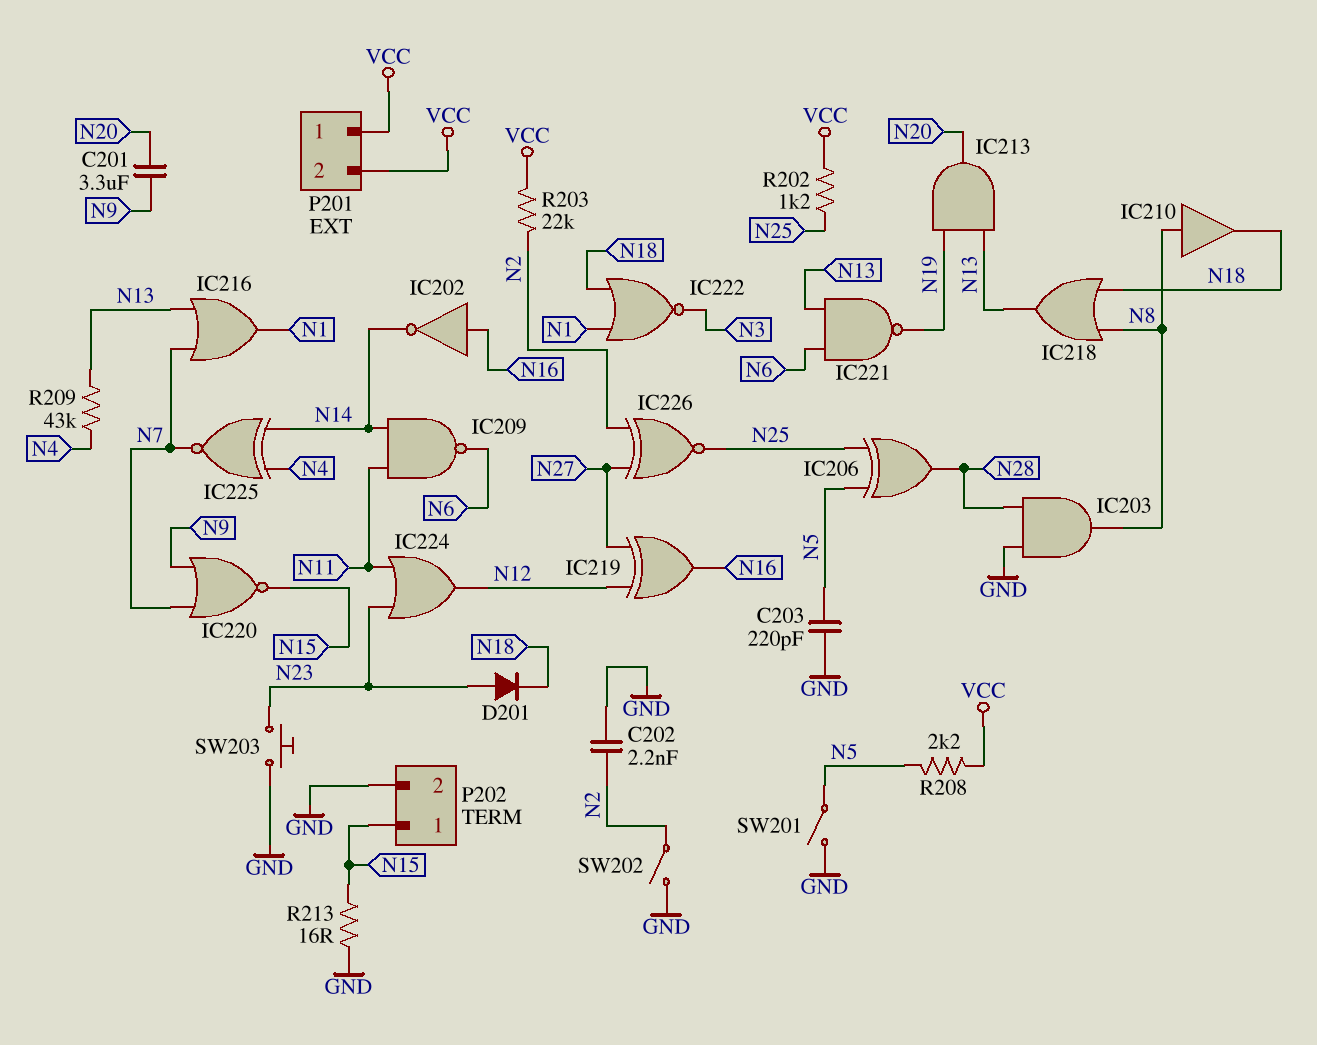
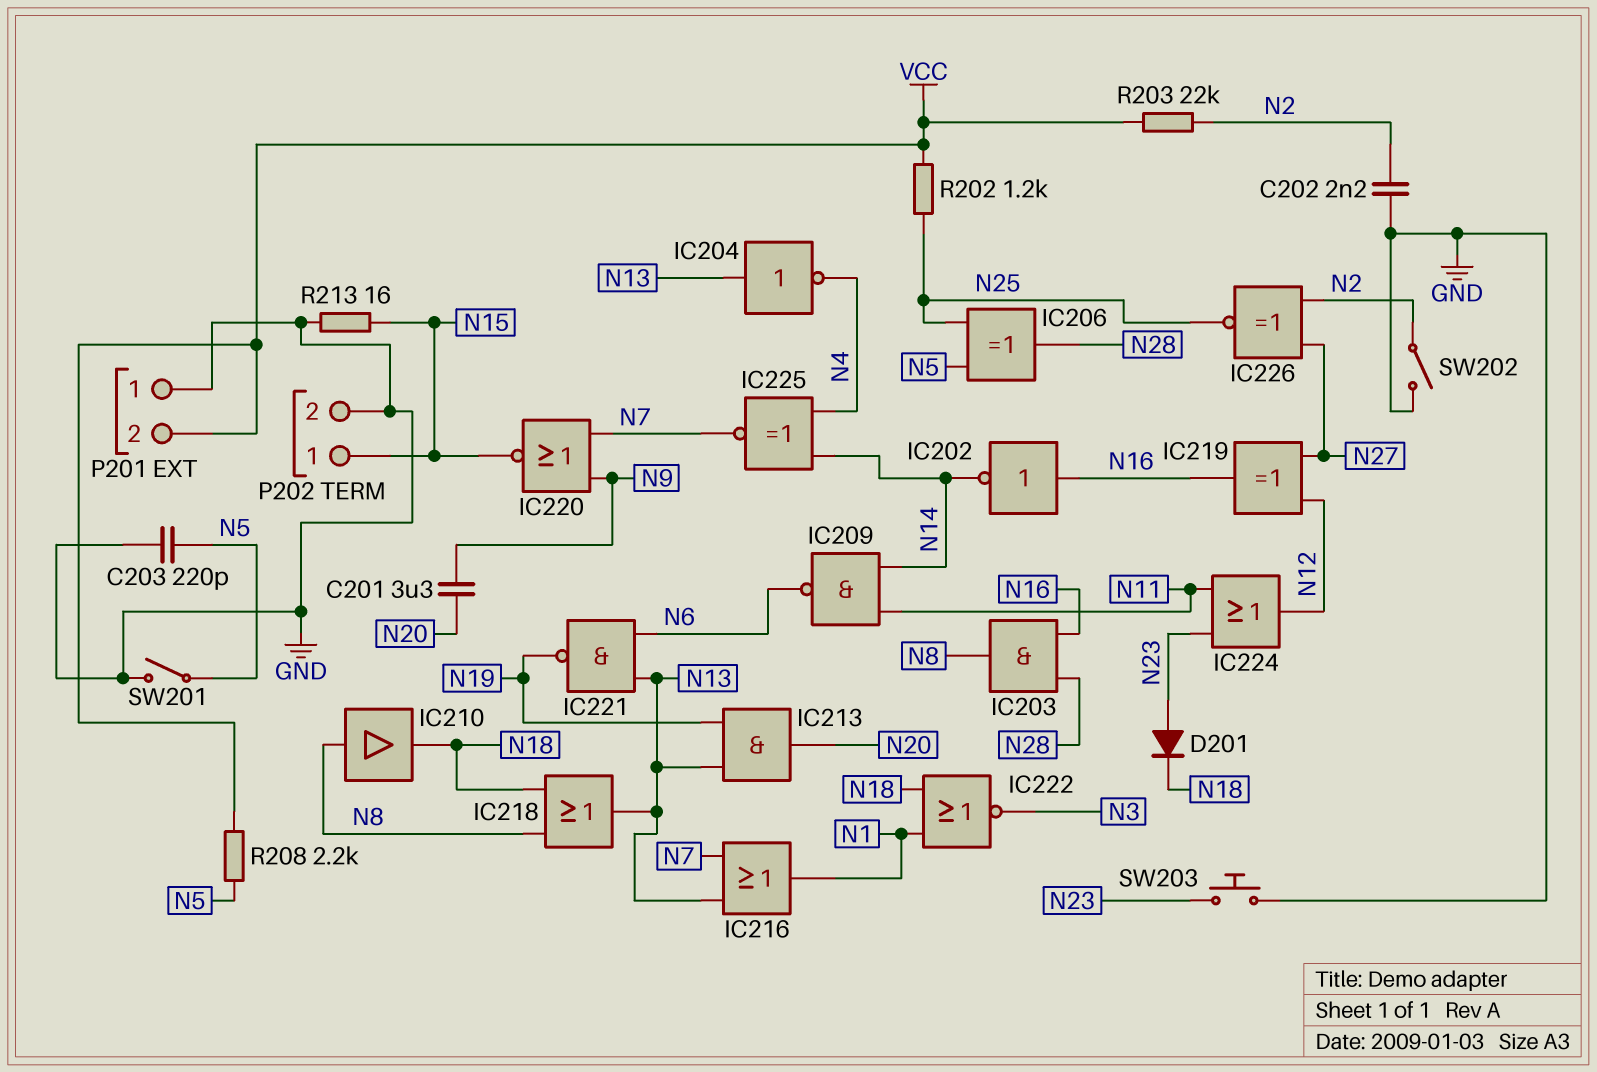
IC203: AND (in GND, in N28, out N8) -> AND (in N16, in N28, out N8)
IC204: none -> NOT (in N13, out N4)
P201 pin 1: VCC -> GND
R209: 43k (N4, N13) -> none

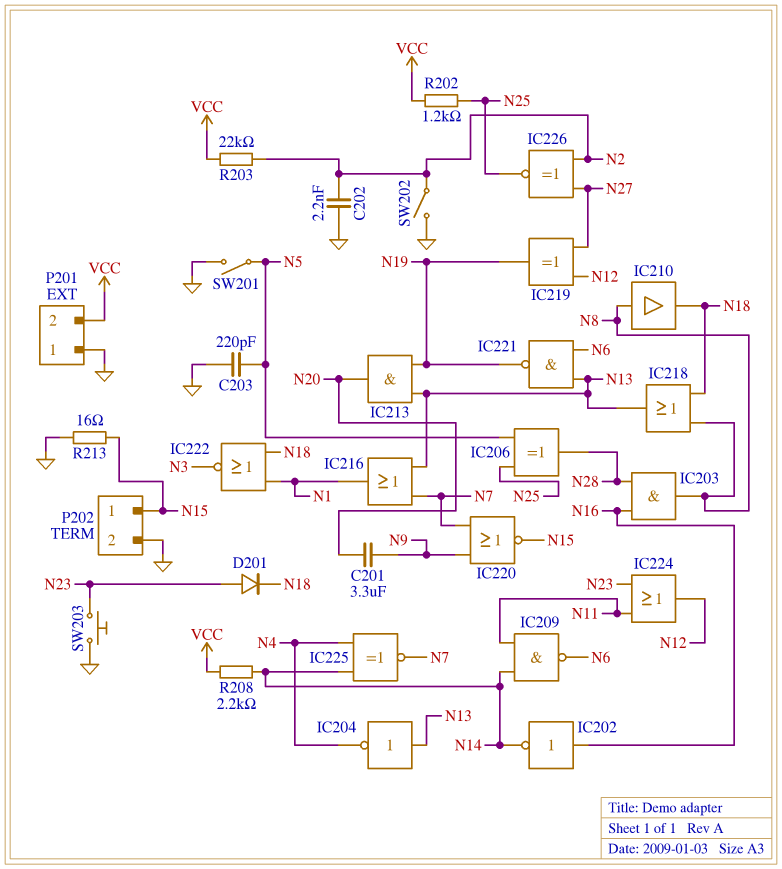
IC219: XOR (in N12, in N27, out N16) -> XOR (in N12, in N27, out N19)
R208: 2.2k (N5, VCC) -> 2.2k (N14, VCC)

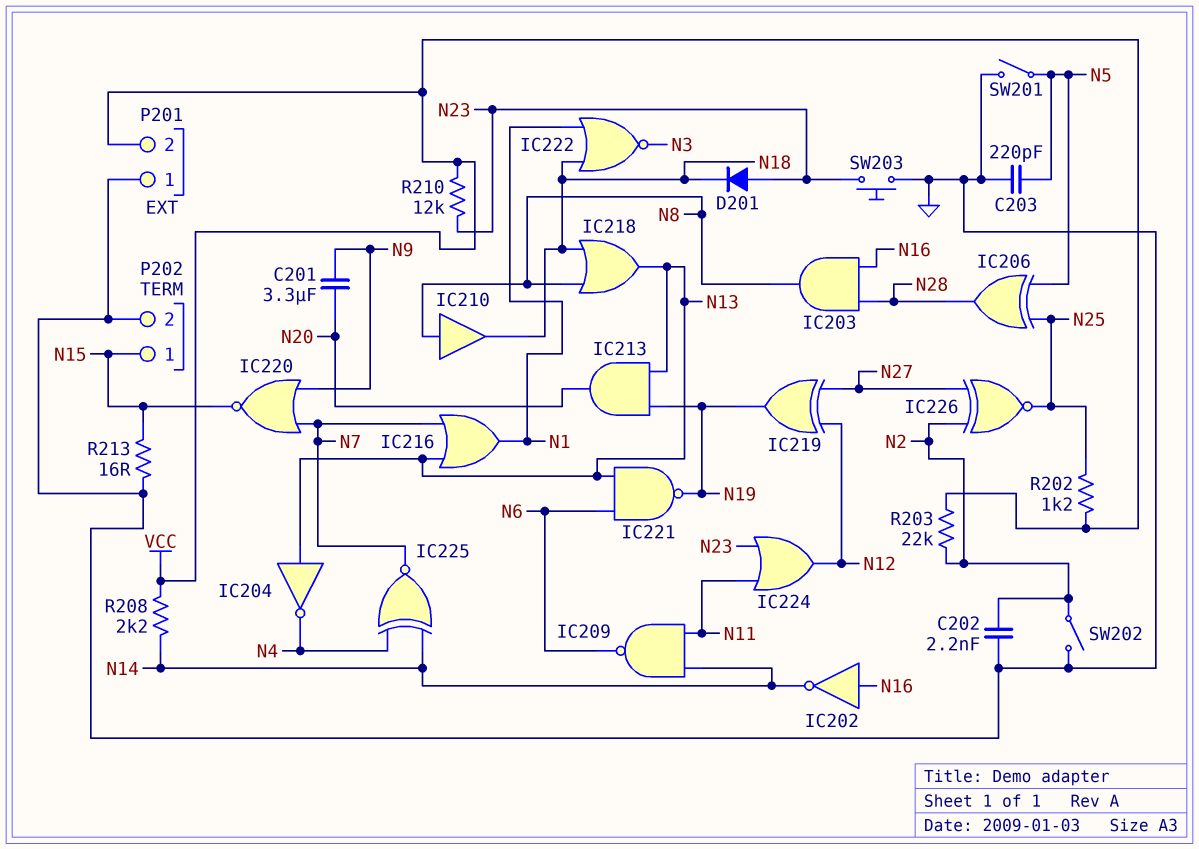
R210: none -> 12k (N23, VCC)

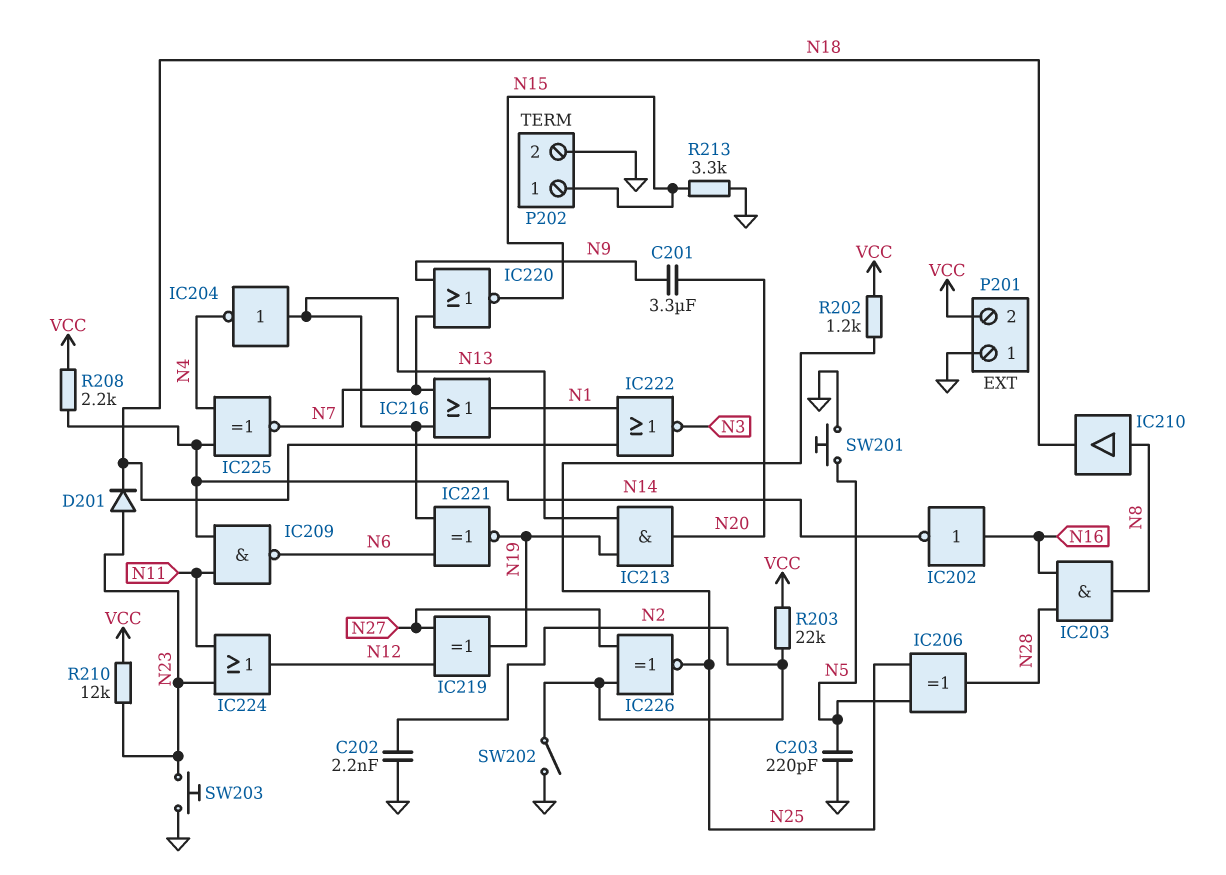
IC218: OR (in N8, in N18, out N13) -> none
IC221: NAND (in N6, in N13, out N19) -> XNOR (in N6, in N13, out N19)
R213: 16 (GND, N15) -> 3.3k (GND, N15)
SW201: switch (GND, N5) -> button (GND, N5)

